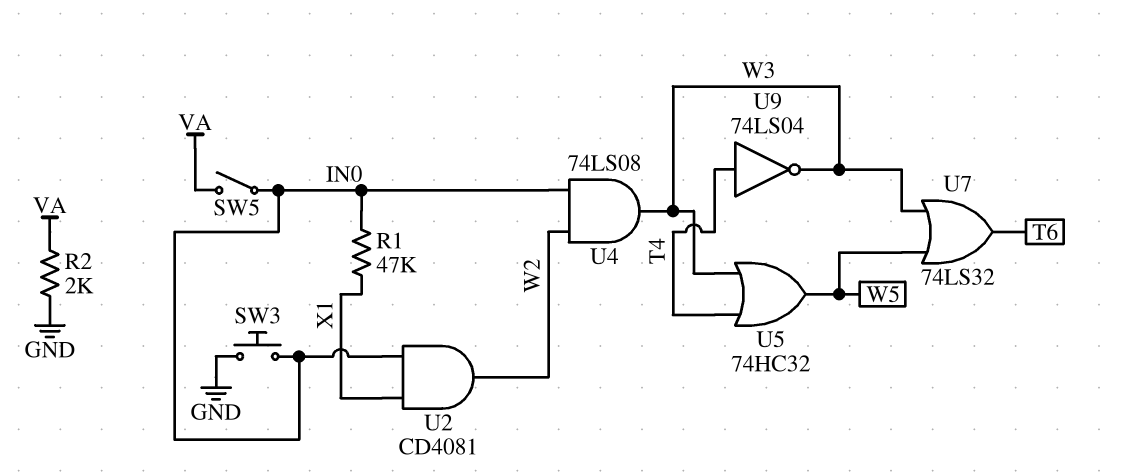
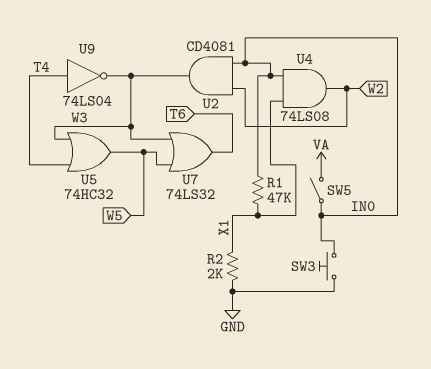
R2: 2k (GND, VA) -> 2k (GND, X1)
U2: AND CD4081 (in IN0, in X1, out W2) -> AND CD4081 (in IN0, in W2, out W3)
U4: AND 74LS08 (in IN0, in W2, out W3) -> AND 74LS08 (in IN0, in X1, out W2)

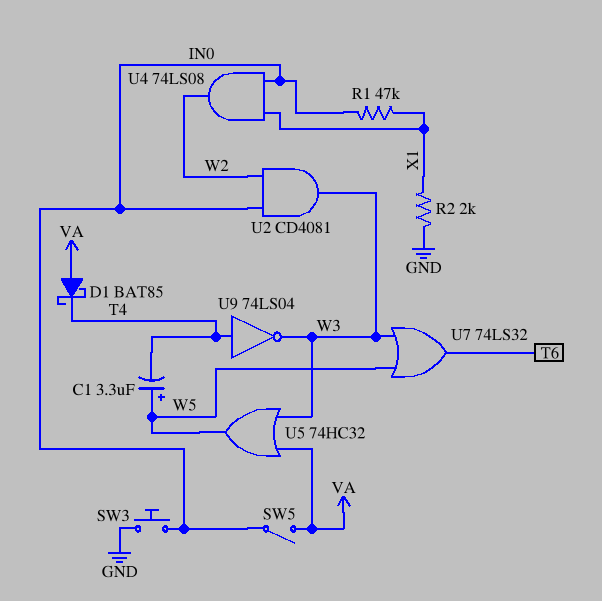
C1: none -> 3.3uF (plus W5, minus T4)
D1: none -> schottky BAT85 (A VA, K T4)
U5: OR 74HC32 (in T4, in W3, out W5) -> OR 74HC32 (in VA, in W3, out W5)

